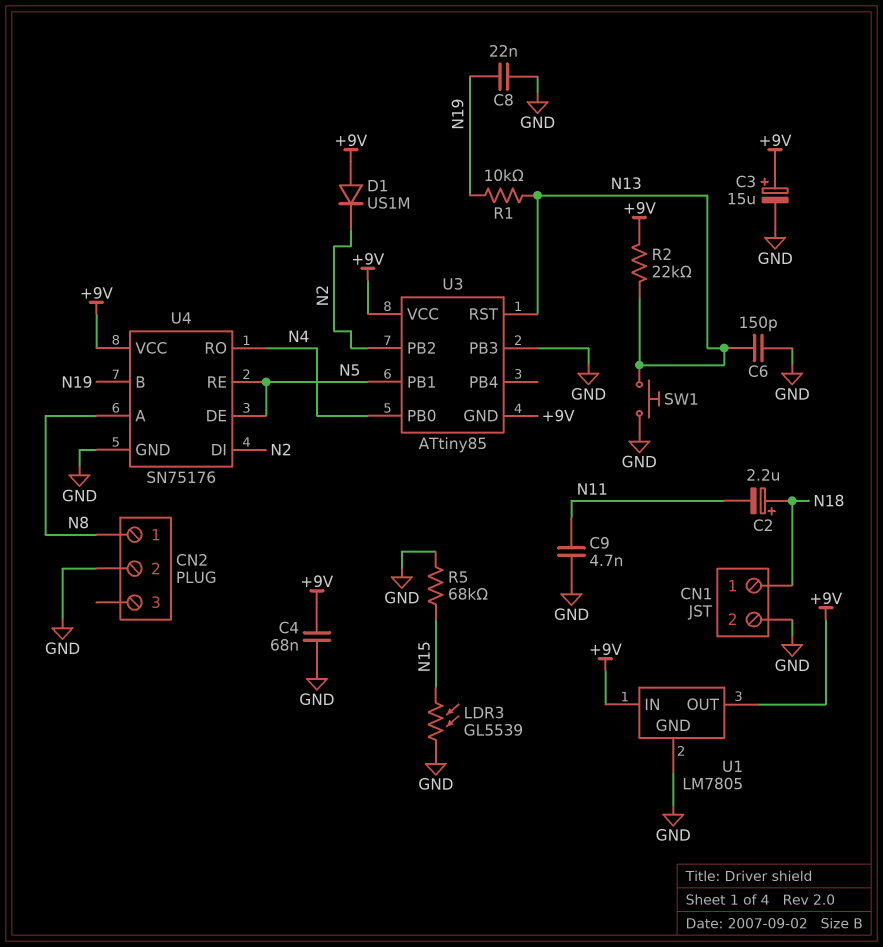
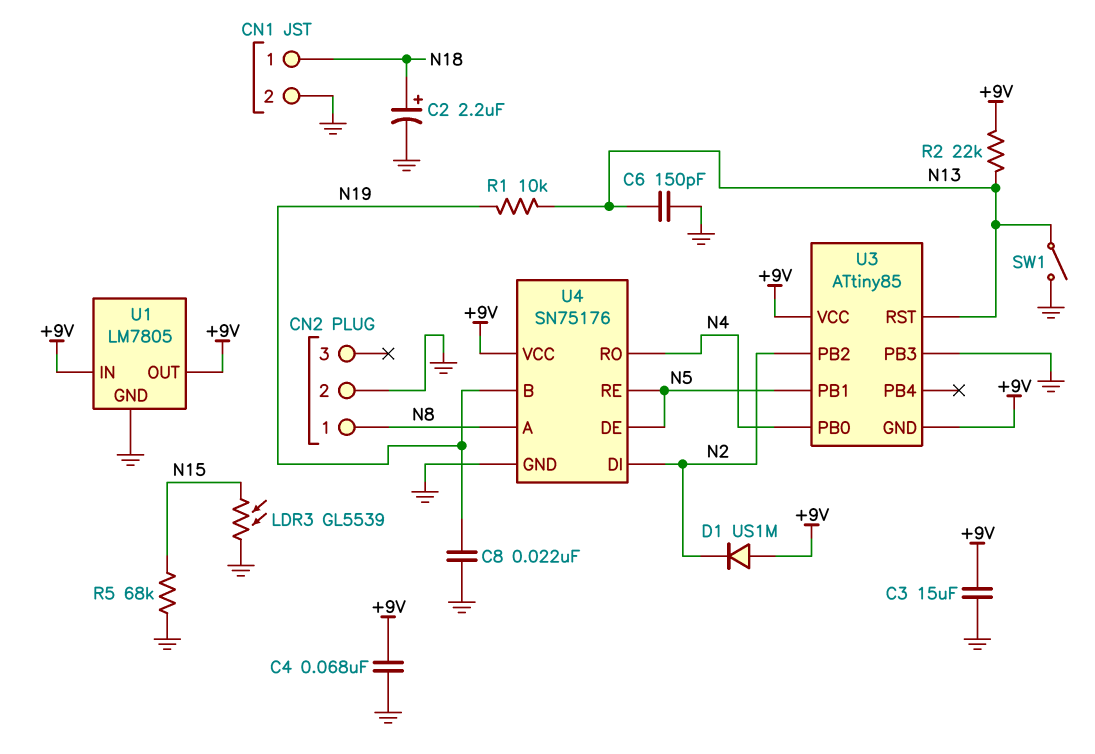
C2: 2.2uF (plus N18, minus N11) -> 2.2uF (plus N18, minus GND)
C3: 15uF (plus +9V, minus GND) -> 15uF (+9V, GND)
C9: 4.7nF (GND, N11) -> none
SW1: button (GND, N13) -> switch (GND, N13)

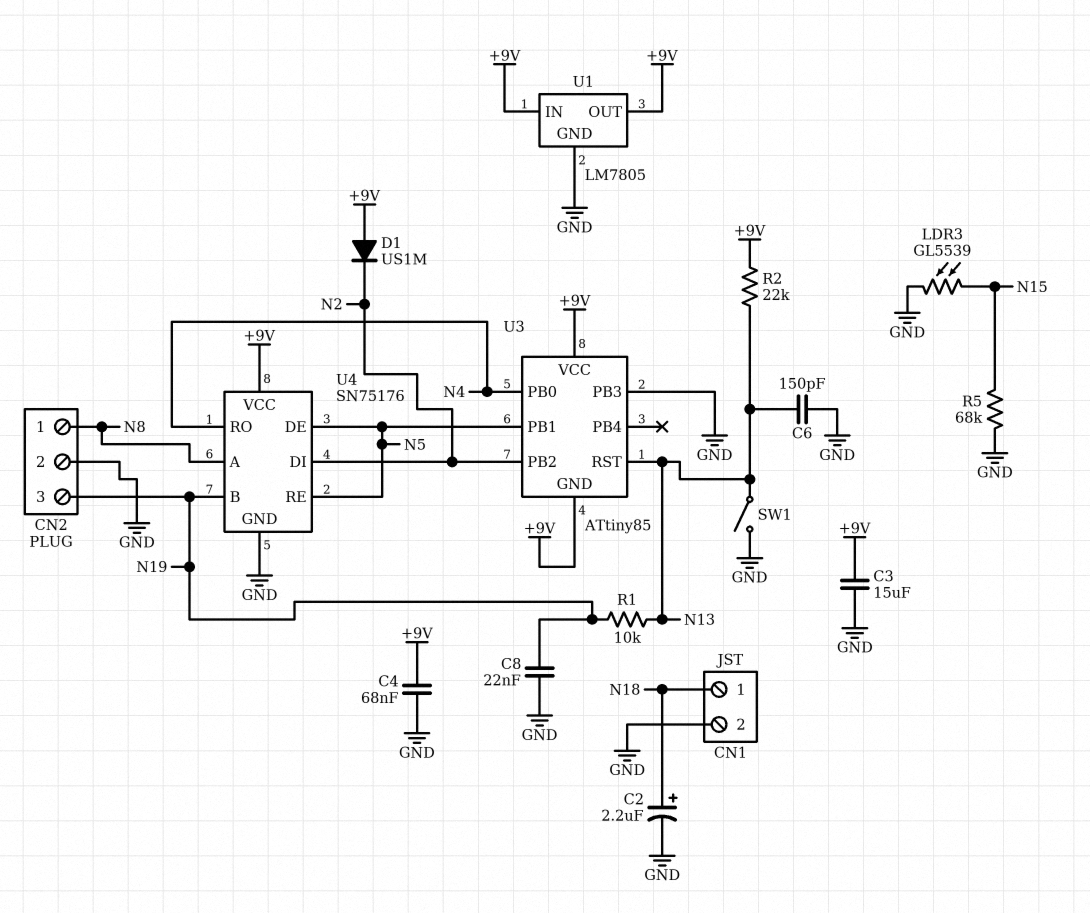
CN2 pin 3: none -> N19

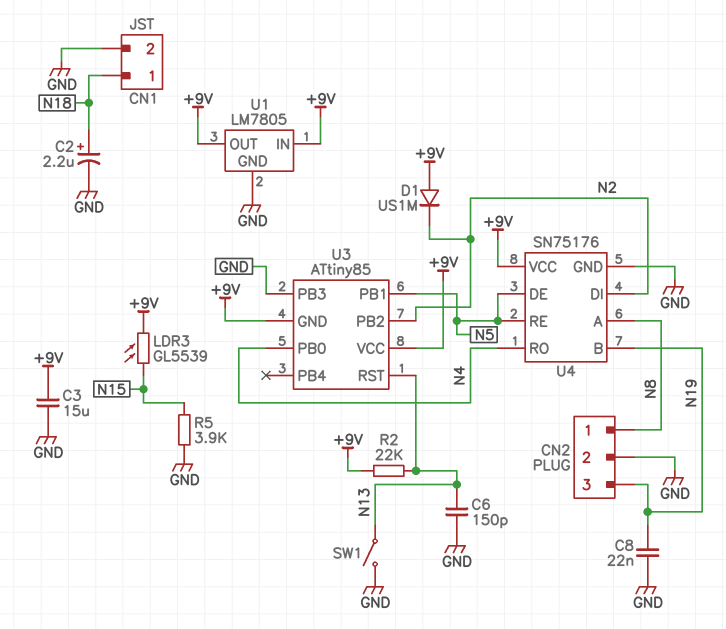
C4: 68nF (+9V, GND) -> none
LDR3: GL5539 (GND, N15) -> GL5539 (+9V, N15)
R1: 10k (N13, N19) -> none
R5: 68k (GND, N15) -> 3.9k (GND, N15)

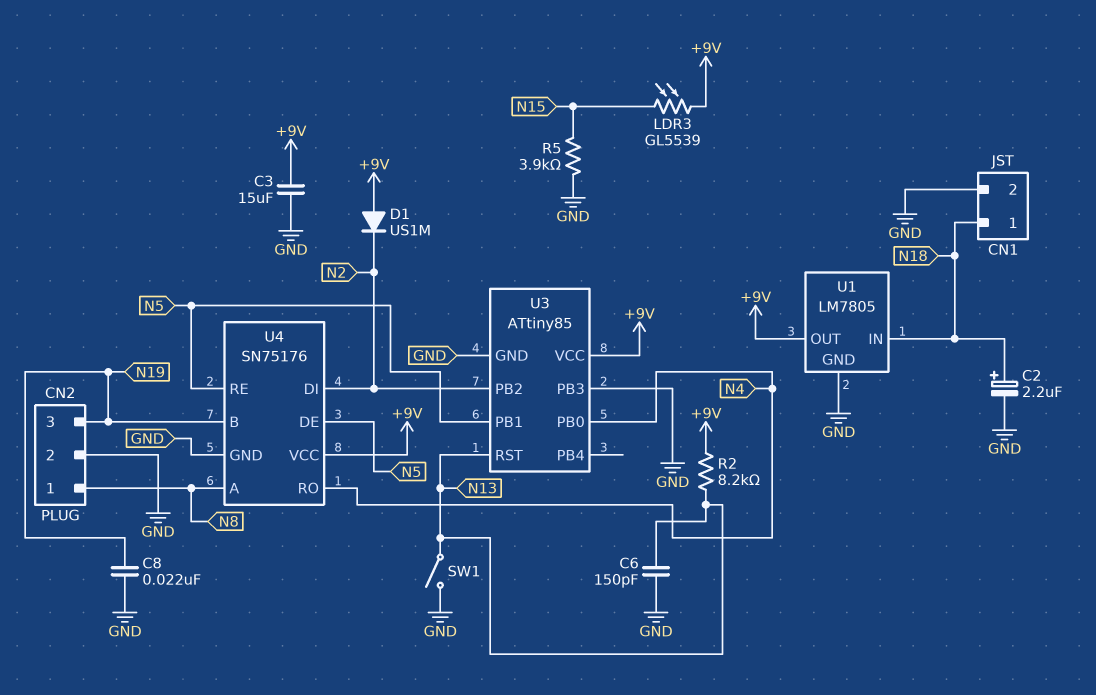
R2: 22k (+9V, N13) -> 8.2k (+9V, N13)
U1 pin IN: +9V -> N18
U3 pin GND: +9V -> GND

